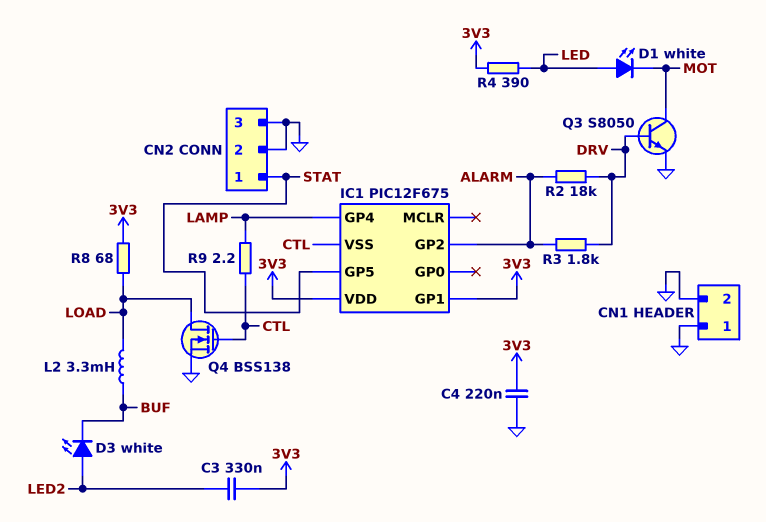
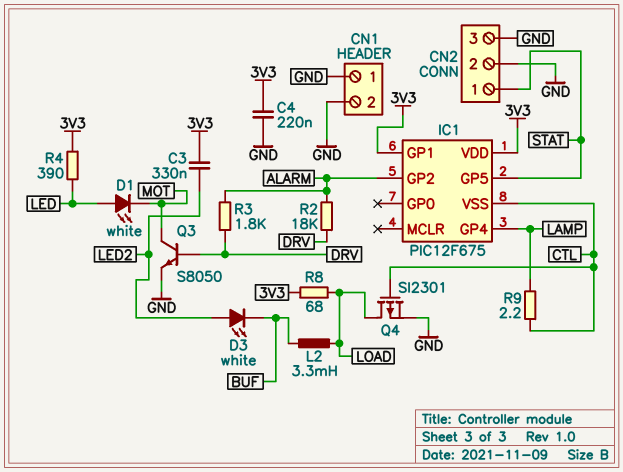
Q4: NMOS BSS138 (G CTL, D LOAD, S GND) -> PMOS SI2301 (G CTL, D LOAD, S GND)

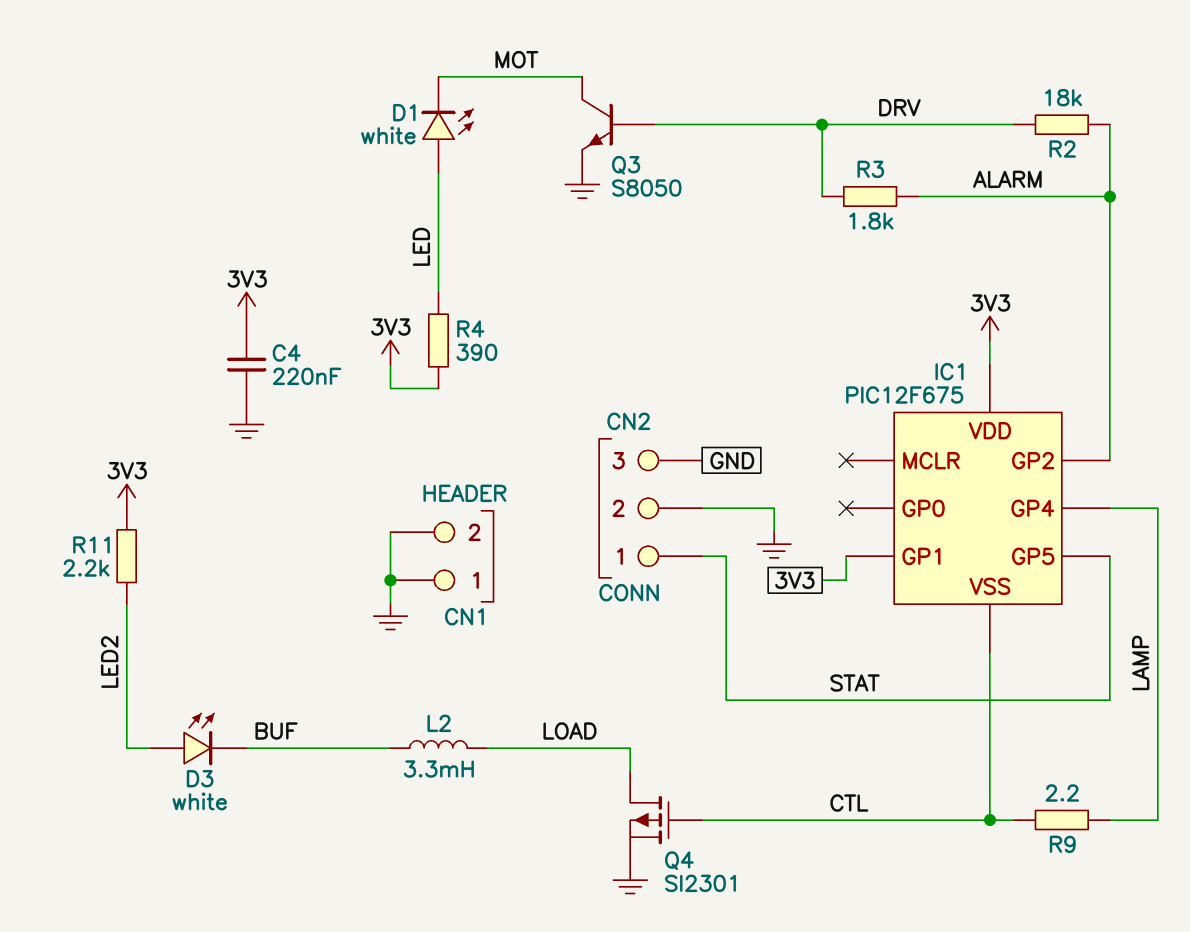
C3: 330nF (3V3, LED2) -> none
R8: 68 (3V3, LOAD) -> none
R11: none -> 2.2k (3V3, LED2)

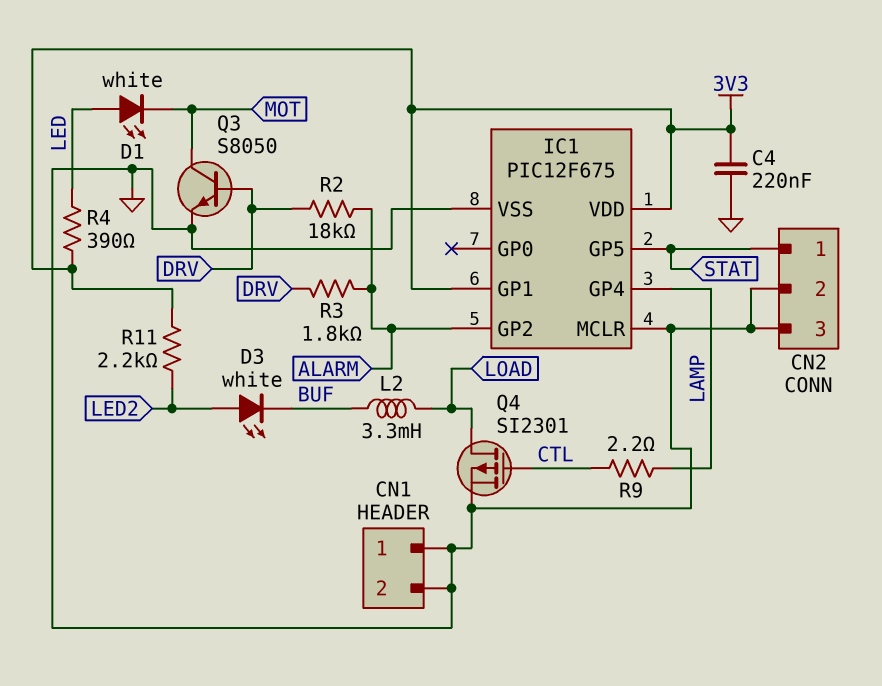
IC1 pin MCLR: none -> GND
IC1 pin VSS: CTL -> GND

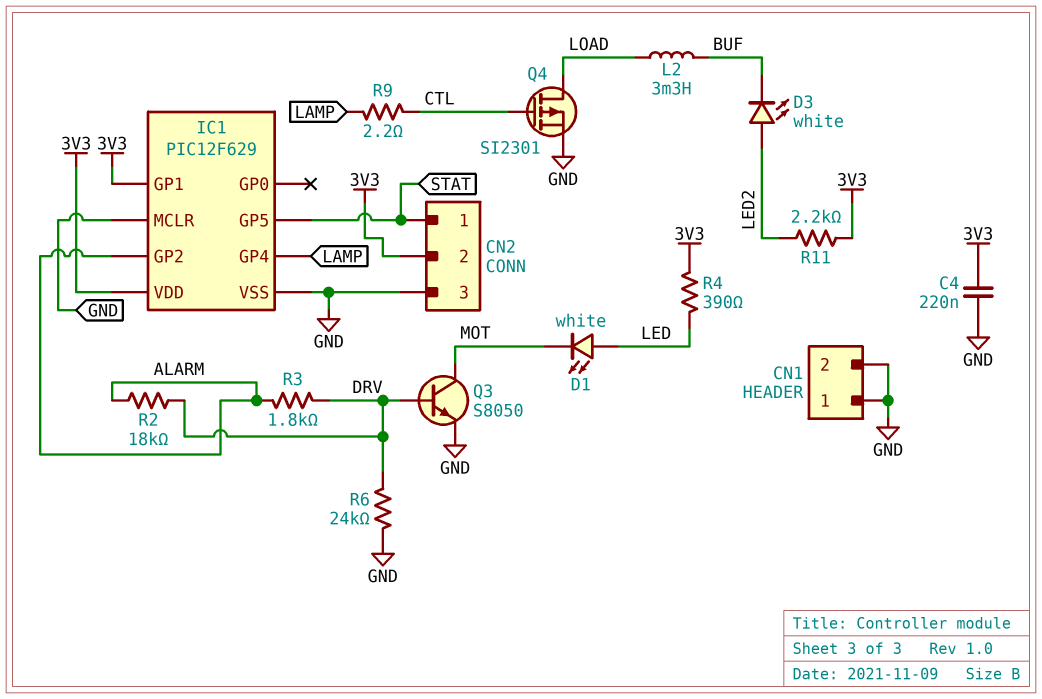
CN2 pin 2: GND -> 3V3
IC1: PIC12F675 -> PIC12F629
R6: none -> 24k (DRV, GND)

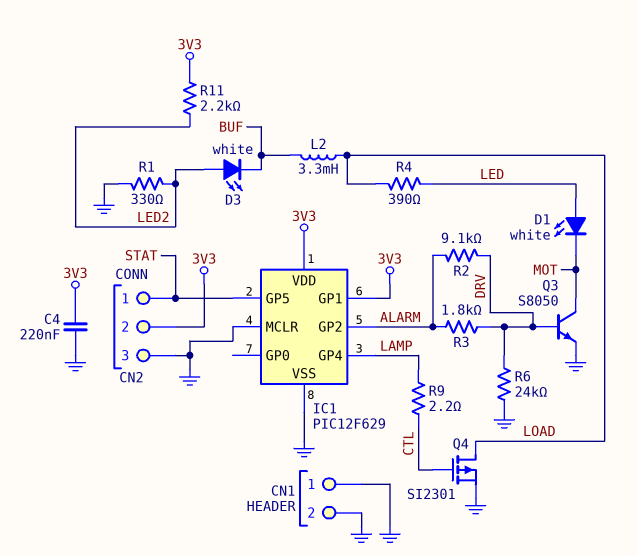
R1: none -> 330 (GND, LED2)
R2: 18k (ALARM, DRV) -> 9.1k (ALARM, DRV)
R4: 390 (3V3, LED) -> 390 (LED, LOAD)

